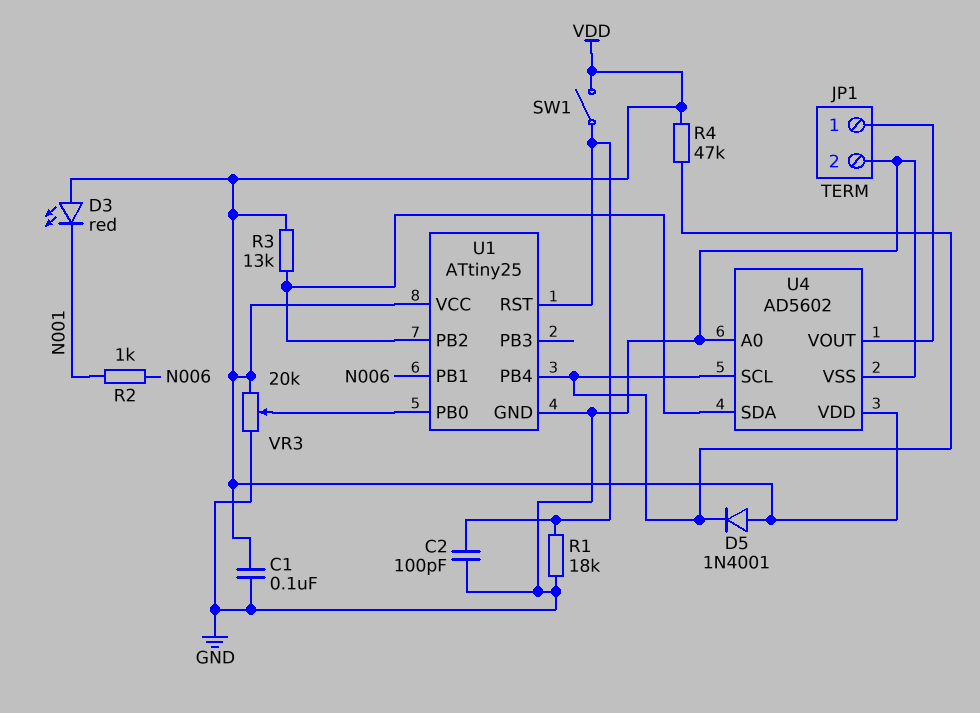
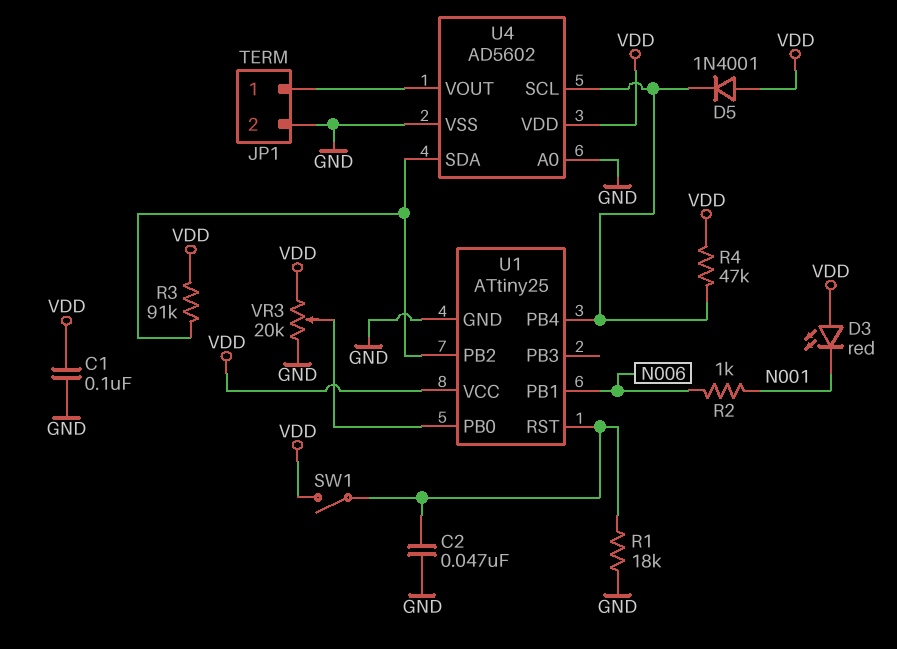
C2: 100pF (GND, U1/RST) -> 47nF (GND, U1/RST)
R3: 13k (U1/PB2, VDD) -> 91k (U1/PB2, VDD)

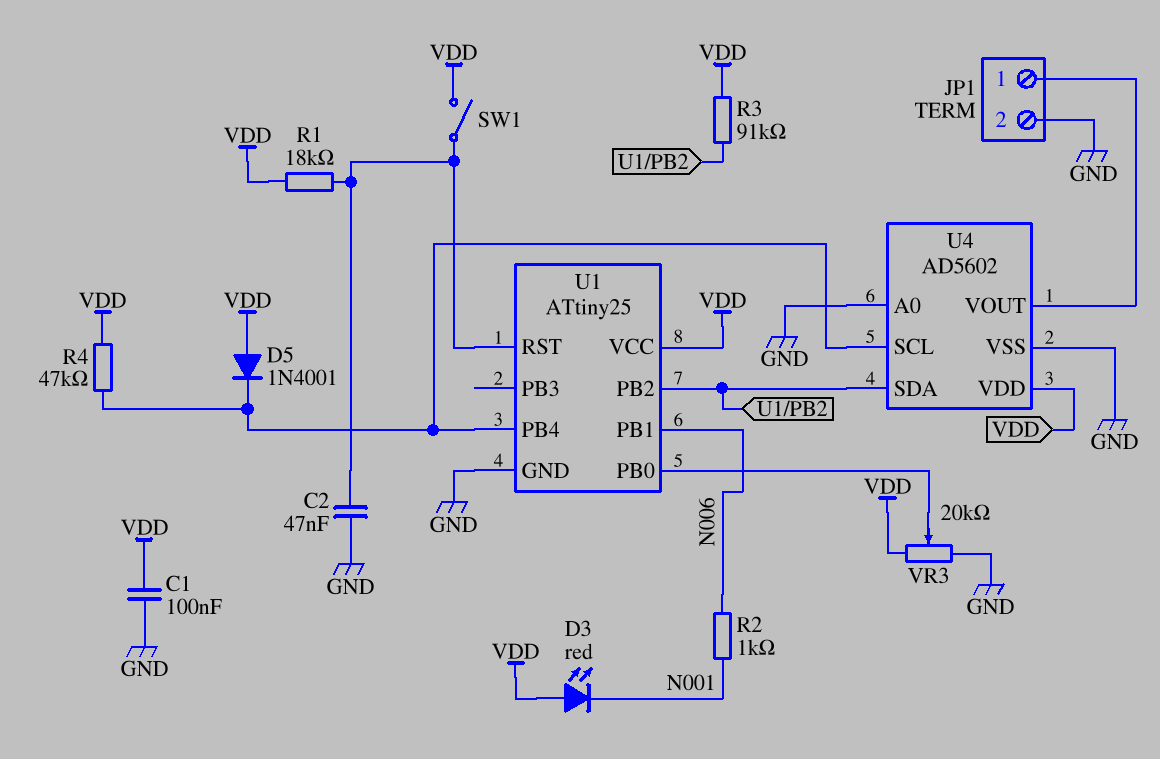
R1: 18k (GND, U1/RST) -> 18k (U1/RST, VDD)

